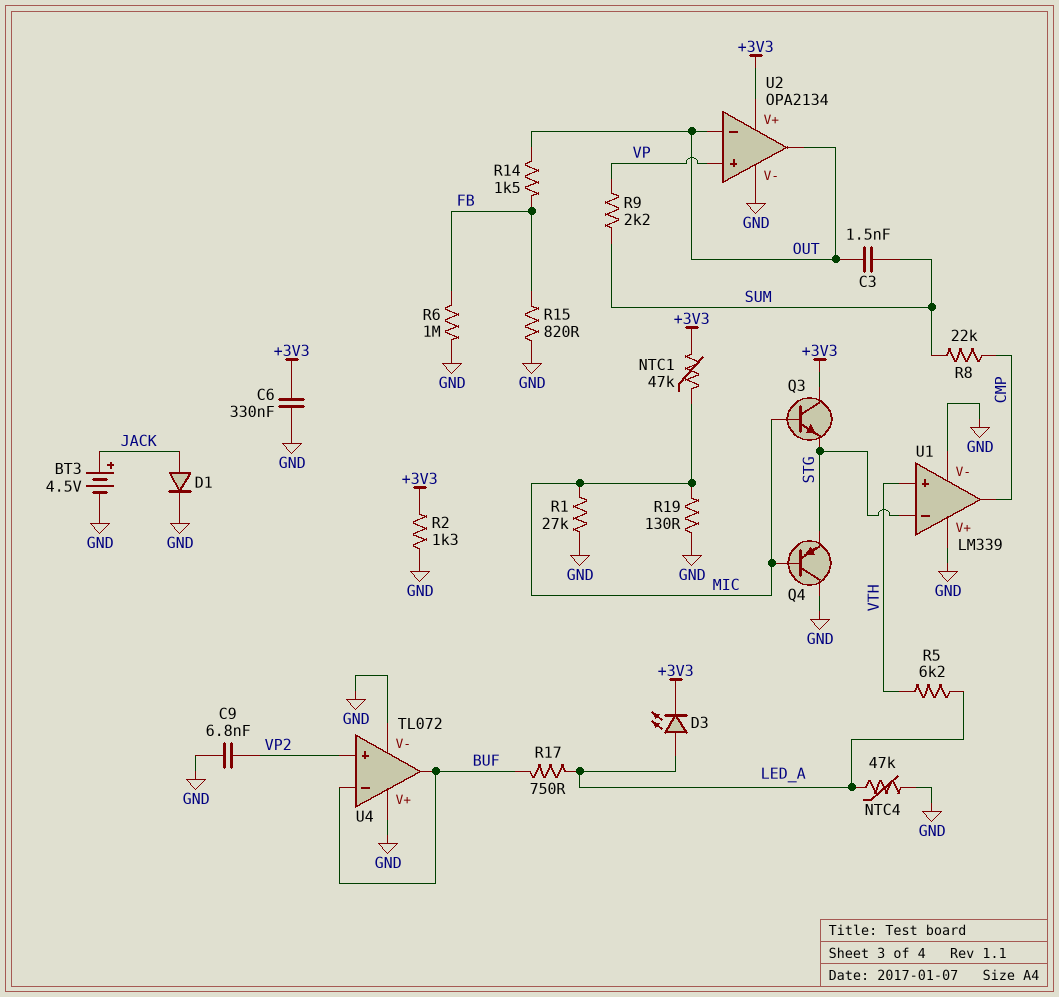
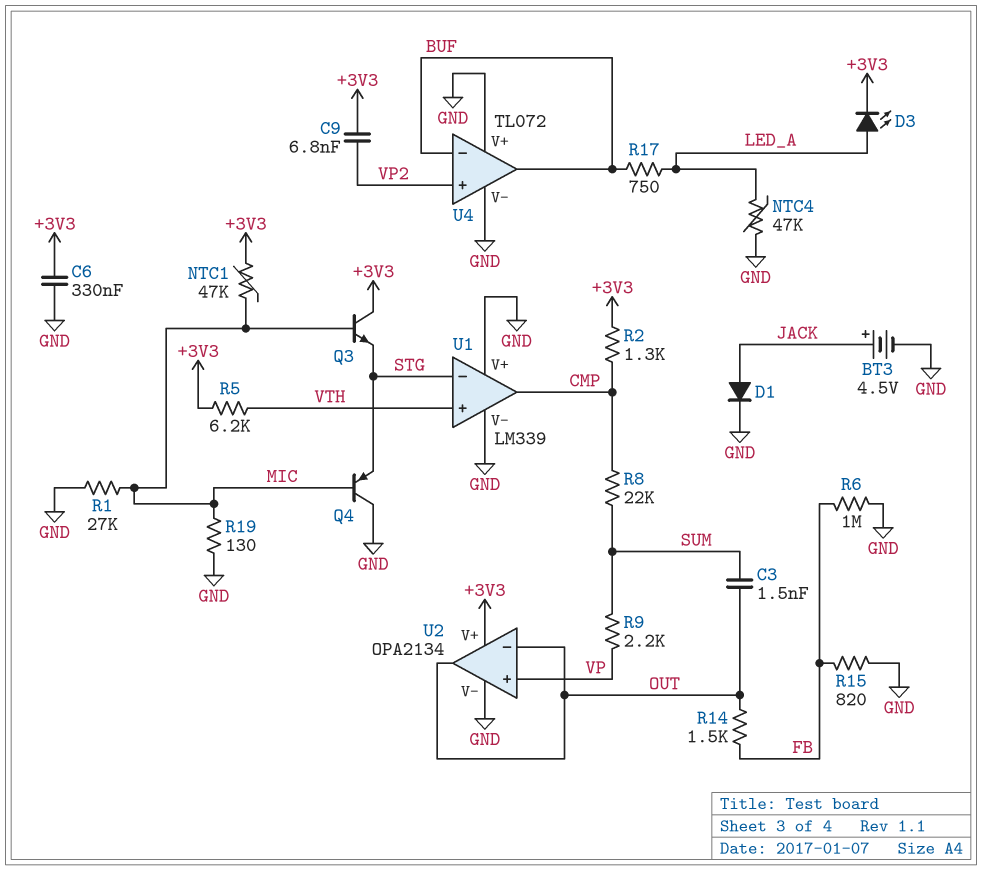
C9: 6.8nF (GND, VP2) -> 6.8nF (+3V3, VP2)
R2: 1.3k (+3V3, GND) -> 1.3k (+3V3, CMP)
R5: 6.2k (LED_A, VTH) -> 6.2k (+3V3, VTH)

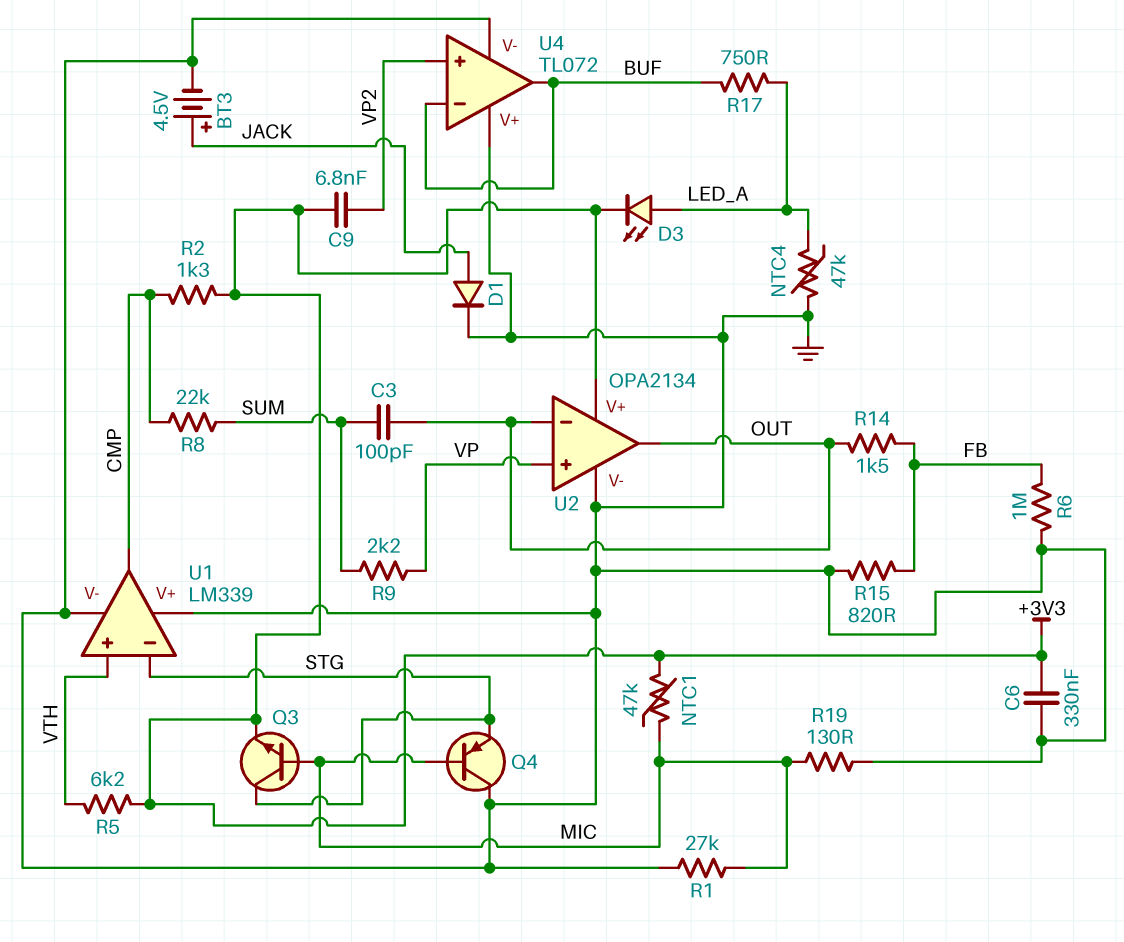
C3: 1.5nF (OUT, SUM) -> 100pF (OUT, SUM)
Q3: NPN (B MIC, C +3V3, E STG) -> NPN (B MIC, C STG, E +3V3)

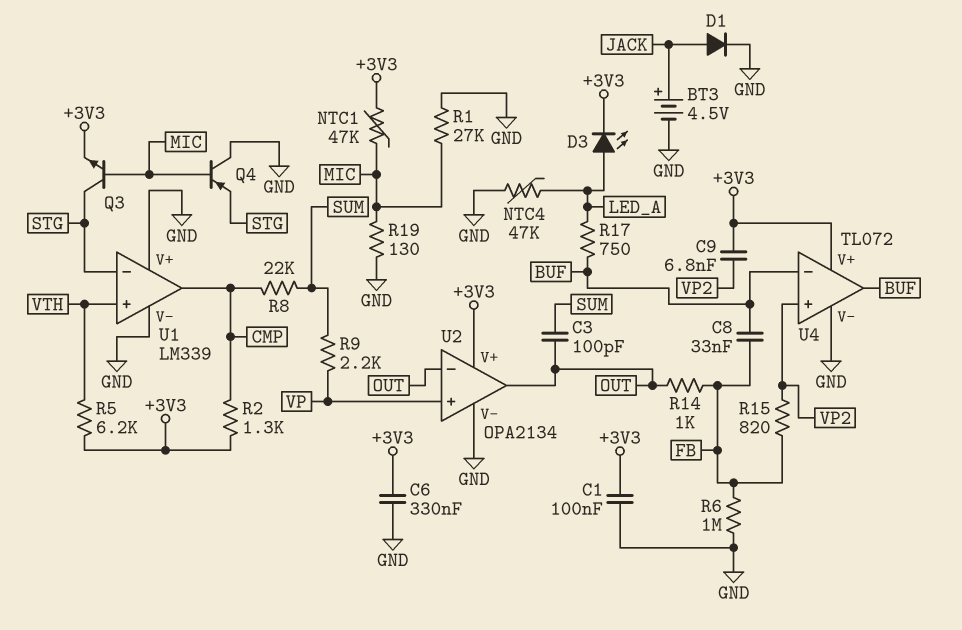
C1: none -> 100nF (+3V3, GND)
C8: none -> 33nF (BUF, FB)
R14: 1.5k (FB, OUT) -> 1k (FB, OUT)
R15: 820 (FB, GND) -> 820 (FB, VP2)
U4 pin V+: GND -> +3V3

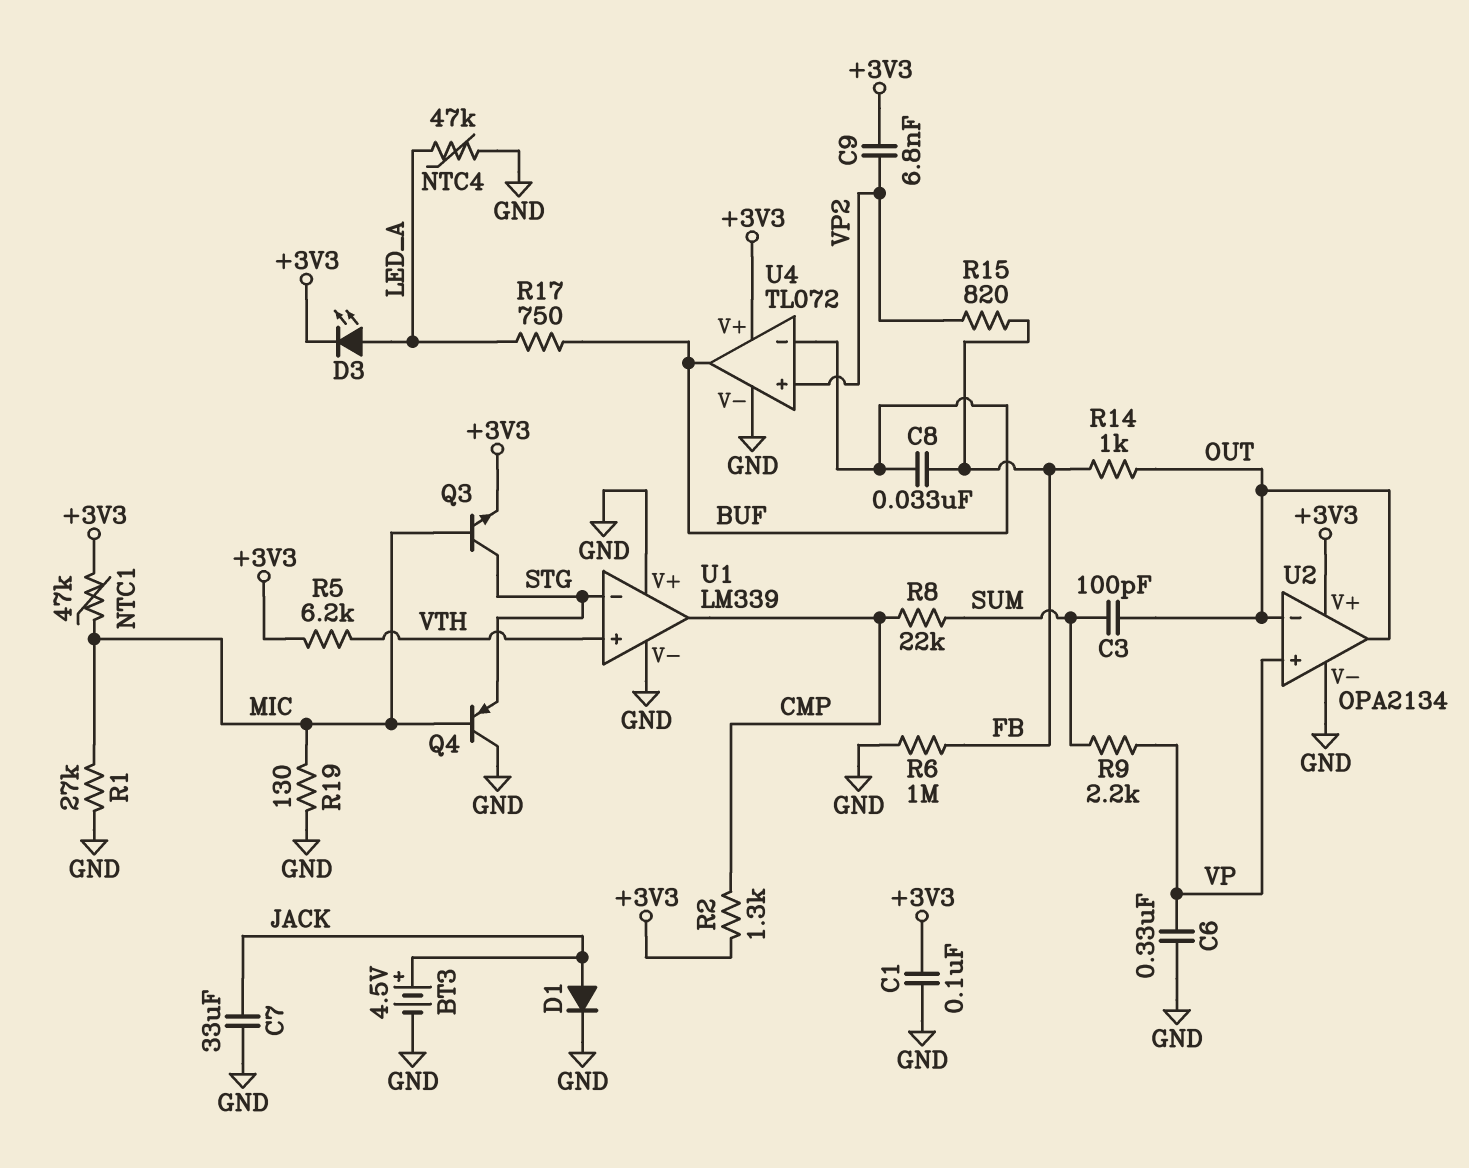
C6: 330nF (+3V3, GND) -> 330nF (GND, VP)
C7: none -> 33uF (GND, JACK)

